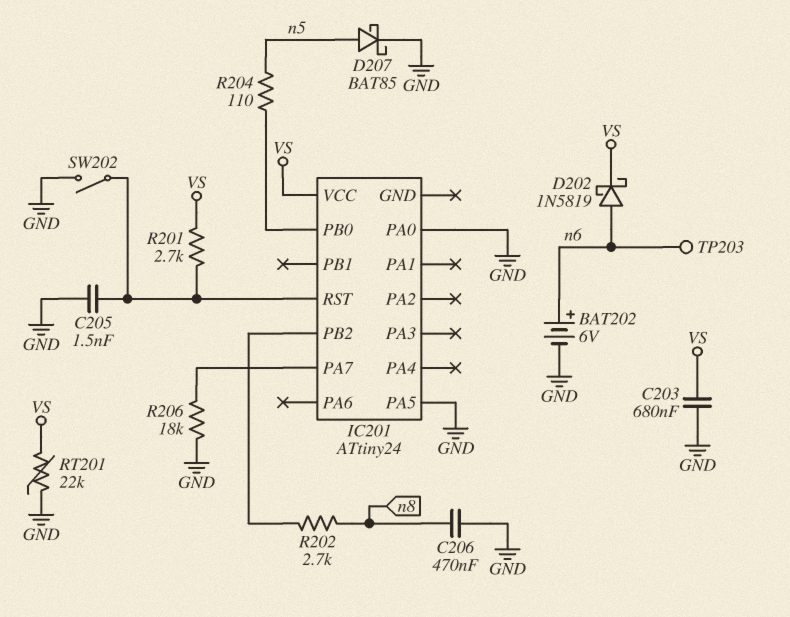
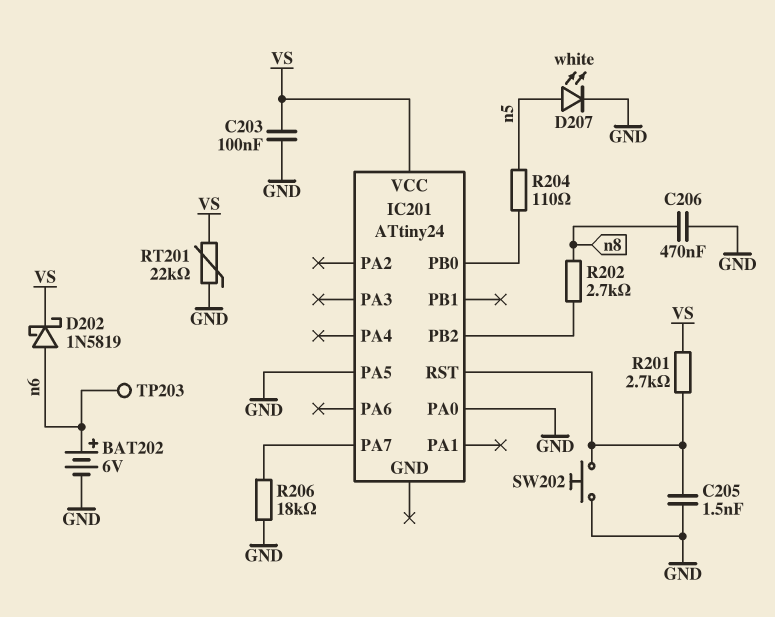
C203: 680nF (GND, VS) -> 100nF (GND, VS)
D207: schottky BAT85 (A n5, K GND) -> LED white (A n5, K GND)
SW202: switch (GND, IC201/RST) -> button (GND, IC201/RST)

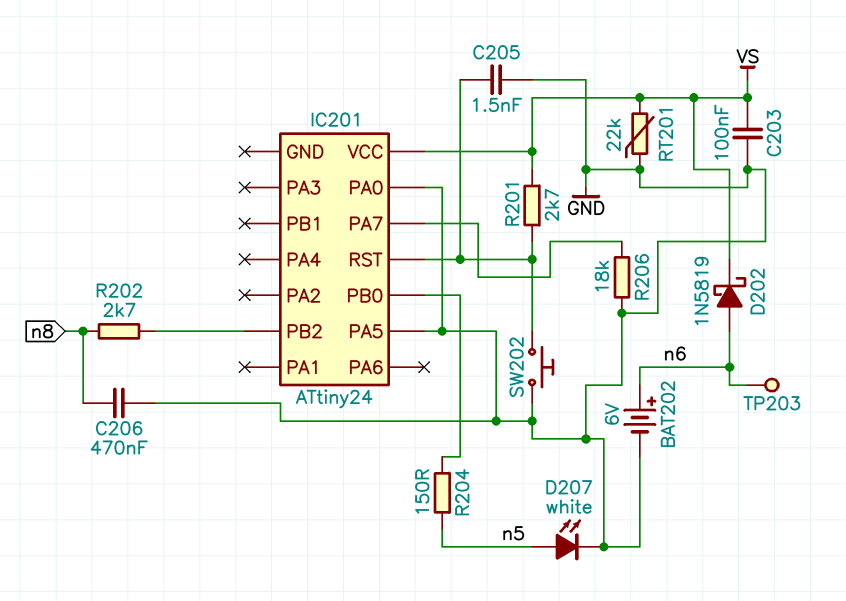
R204: 110 (IC201/PB0, n5) -> 150 (IC201/PB0, n5)

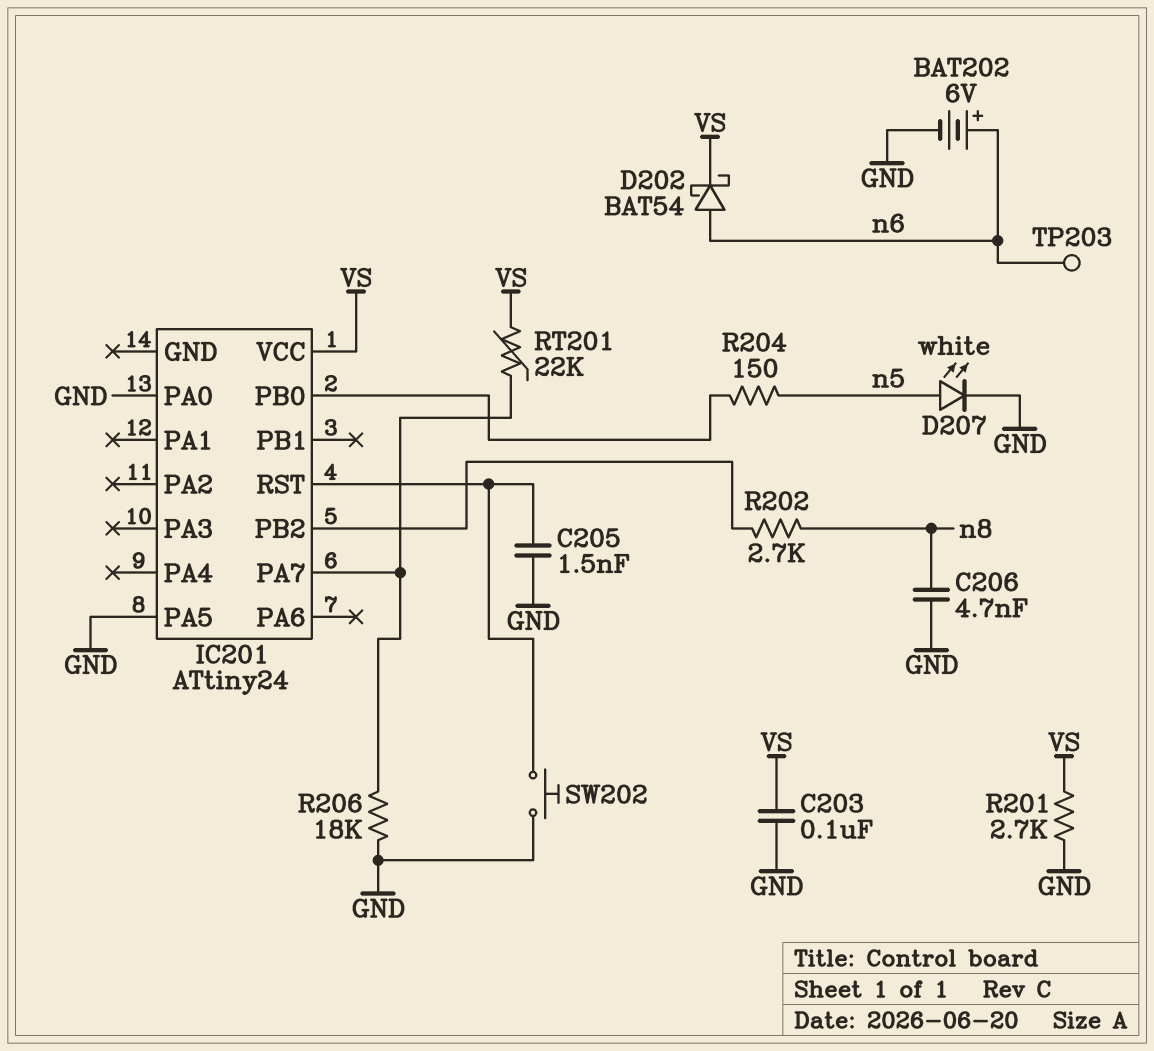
C206: 470nF (GND, n8) -> 4.7nF (GND, n8)
D202: schottky 1N5819 (A n6, K VS) -> schottky BAT54 (A n6, K VS)
R201: 2.7k (IC201/RST, VS) -> 2.7k (GND, VS)
RT201: 22k (GND, VS) -> 22k (IC201/PA7, VS)

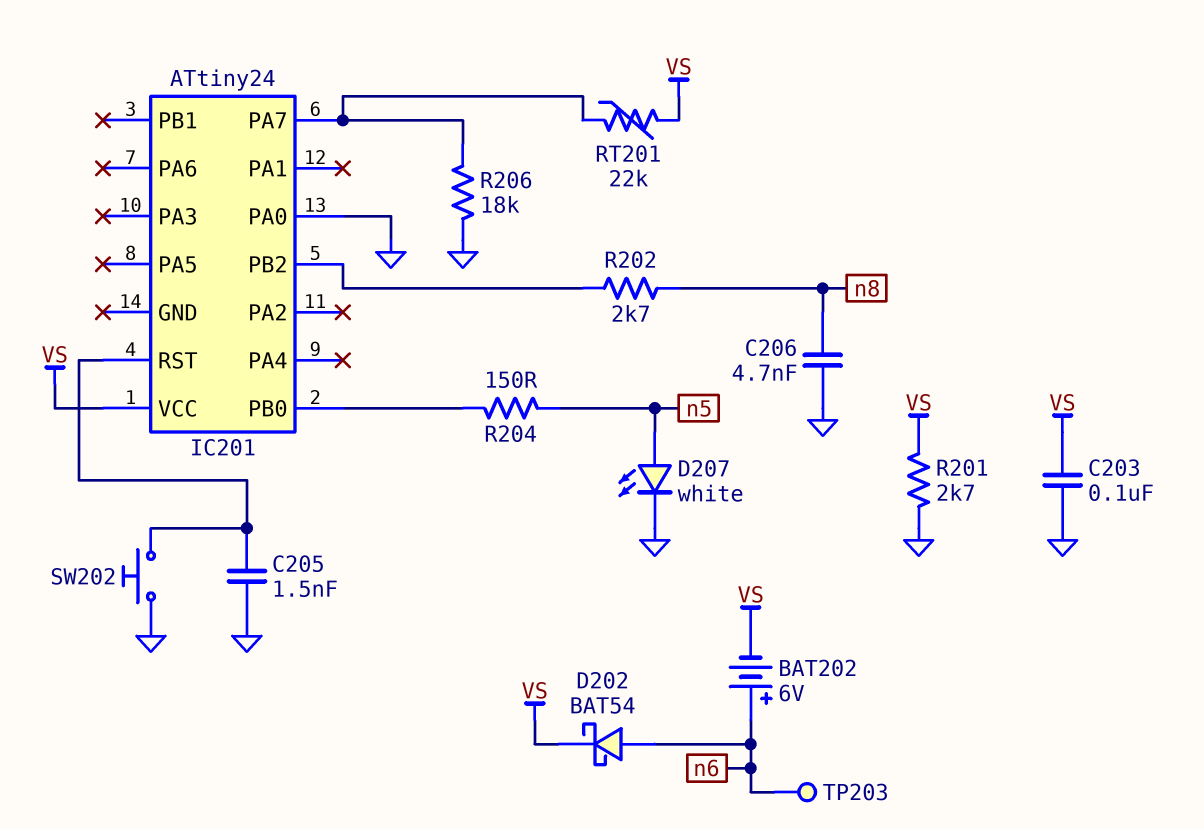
BAT202: 6V (plus n6, minus GND) -> 6V (plus n6, minus VS)
IC201 pin PA5: GND -> none

